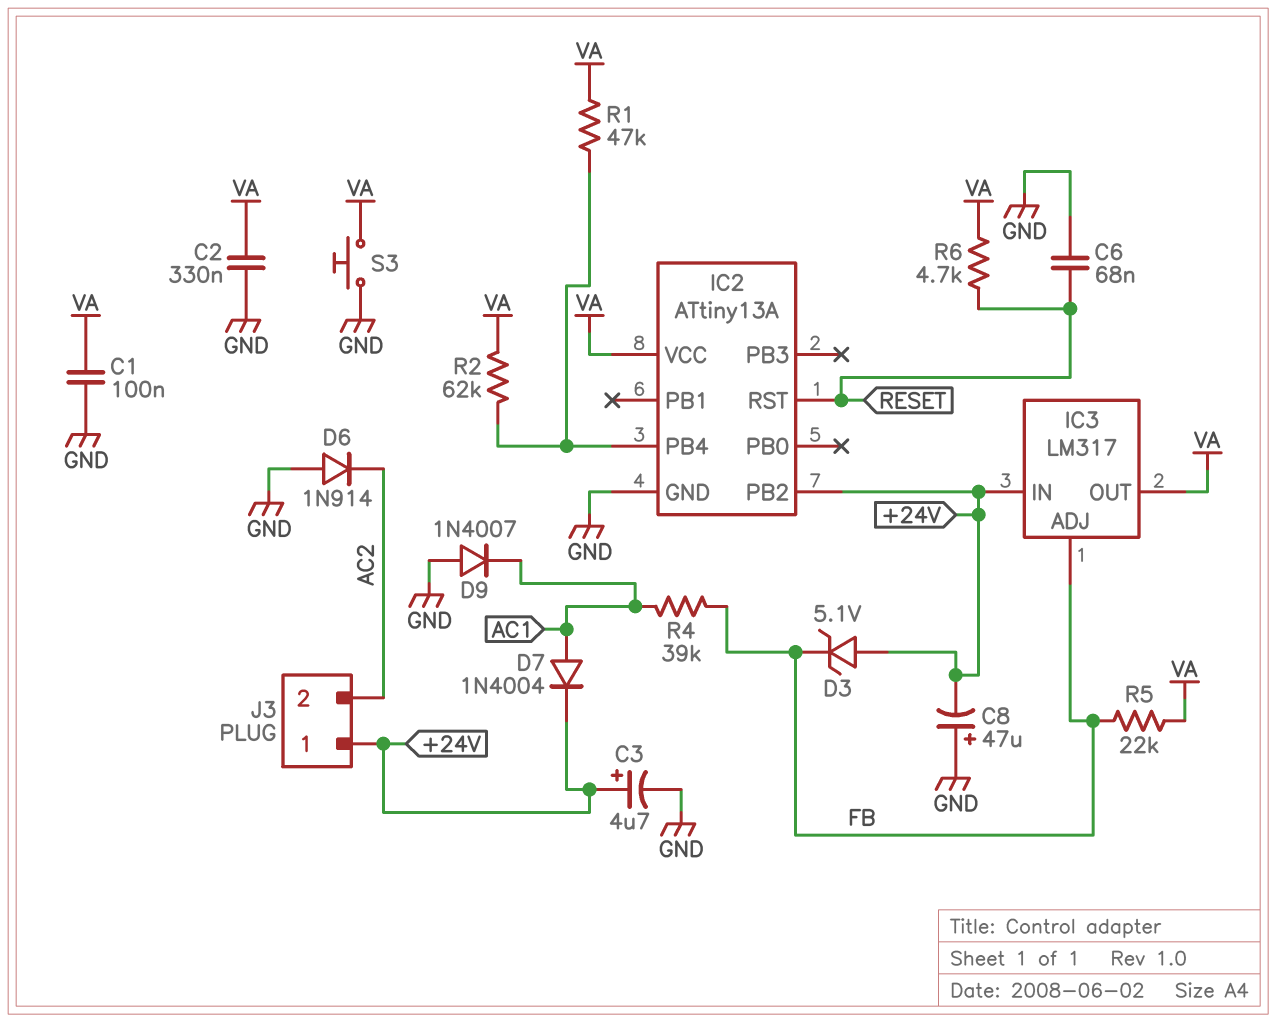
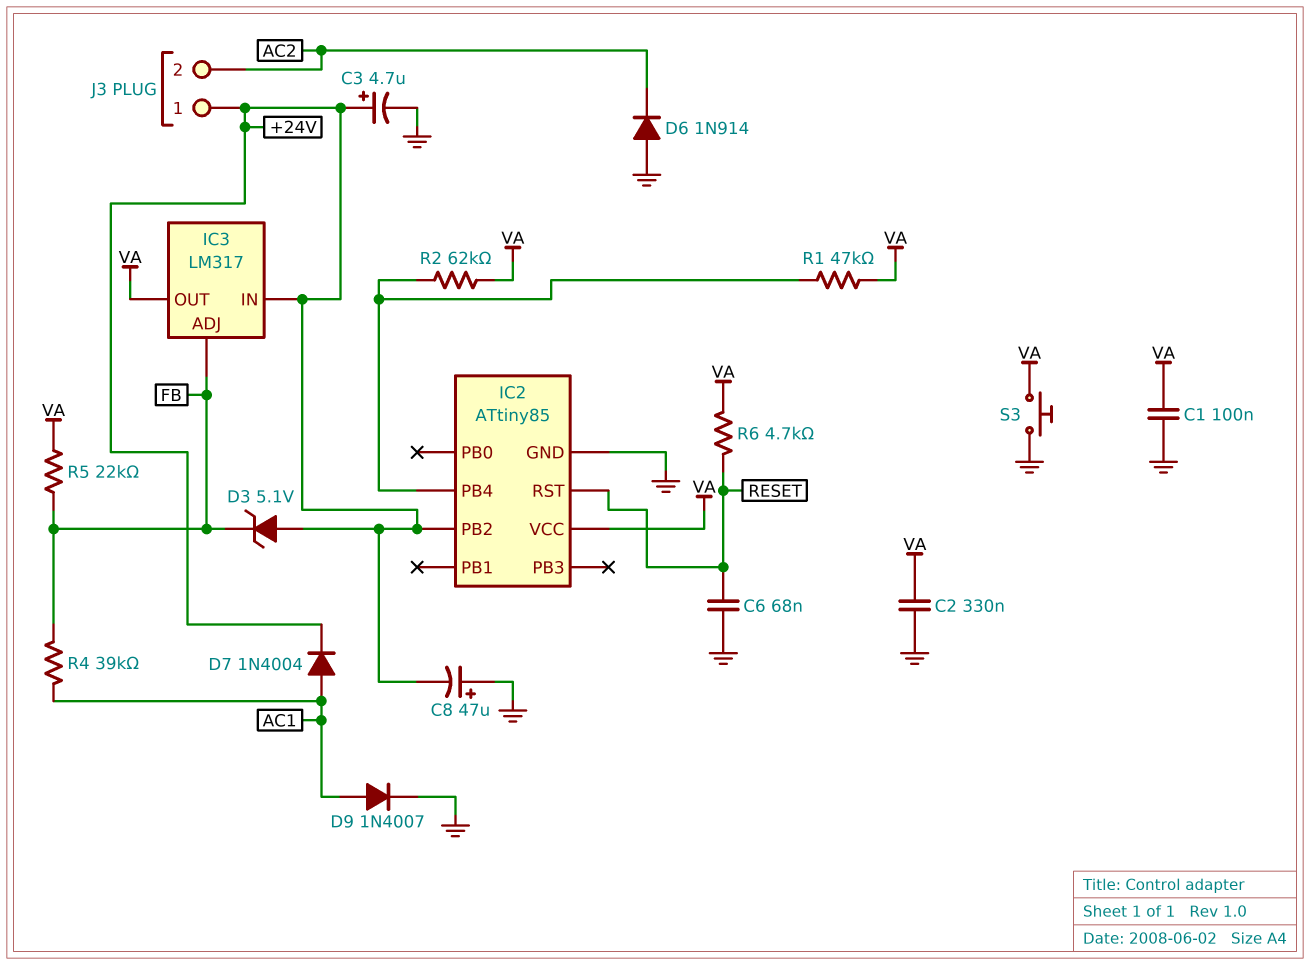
D9: diode 1N4007 (A GND, K AC1) -> diode 1N4007 (A AC1, K GND)
IC2: ATtiny13A -> ATtiny85

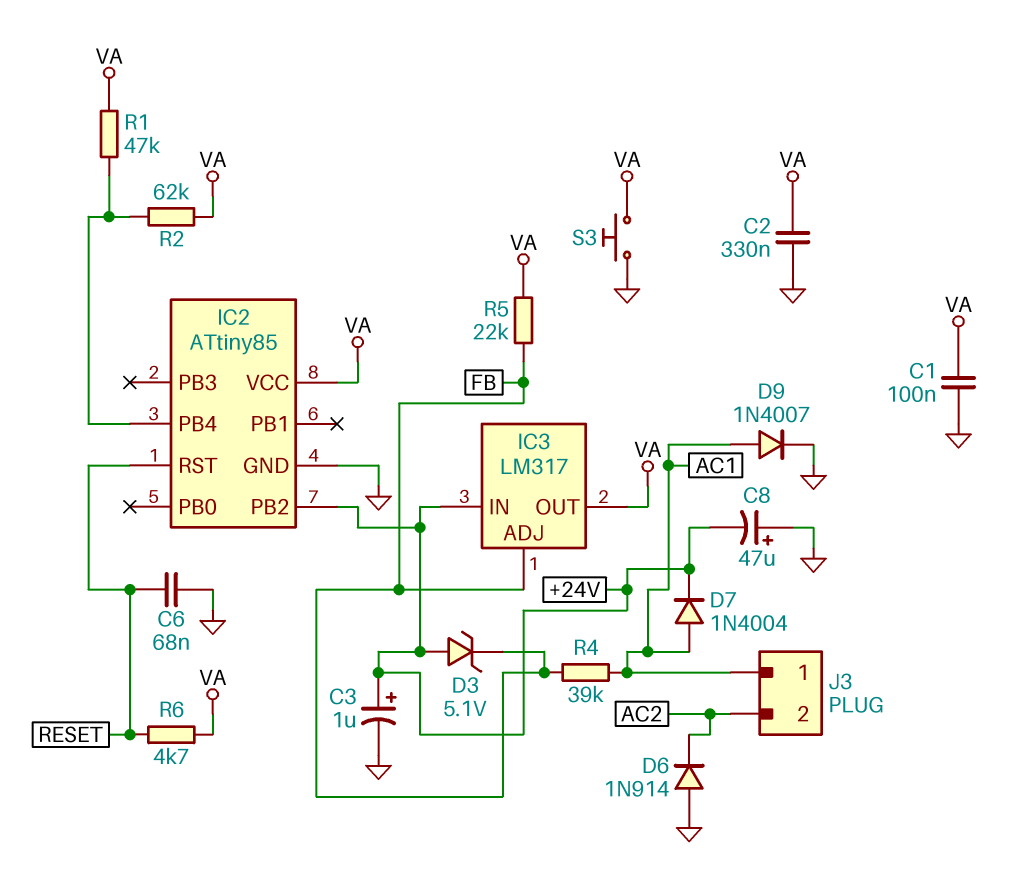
C3: 4.7uF (plus +24V, minus GND) -> 1uF (plus +24V, minus GND)
J3 pin 1: +24V -> AC1

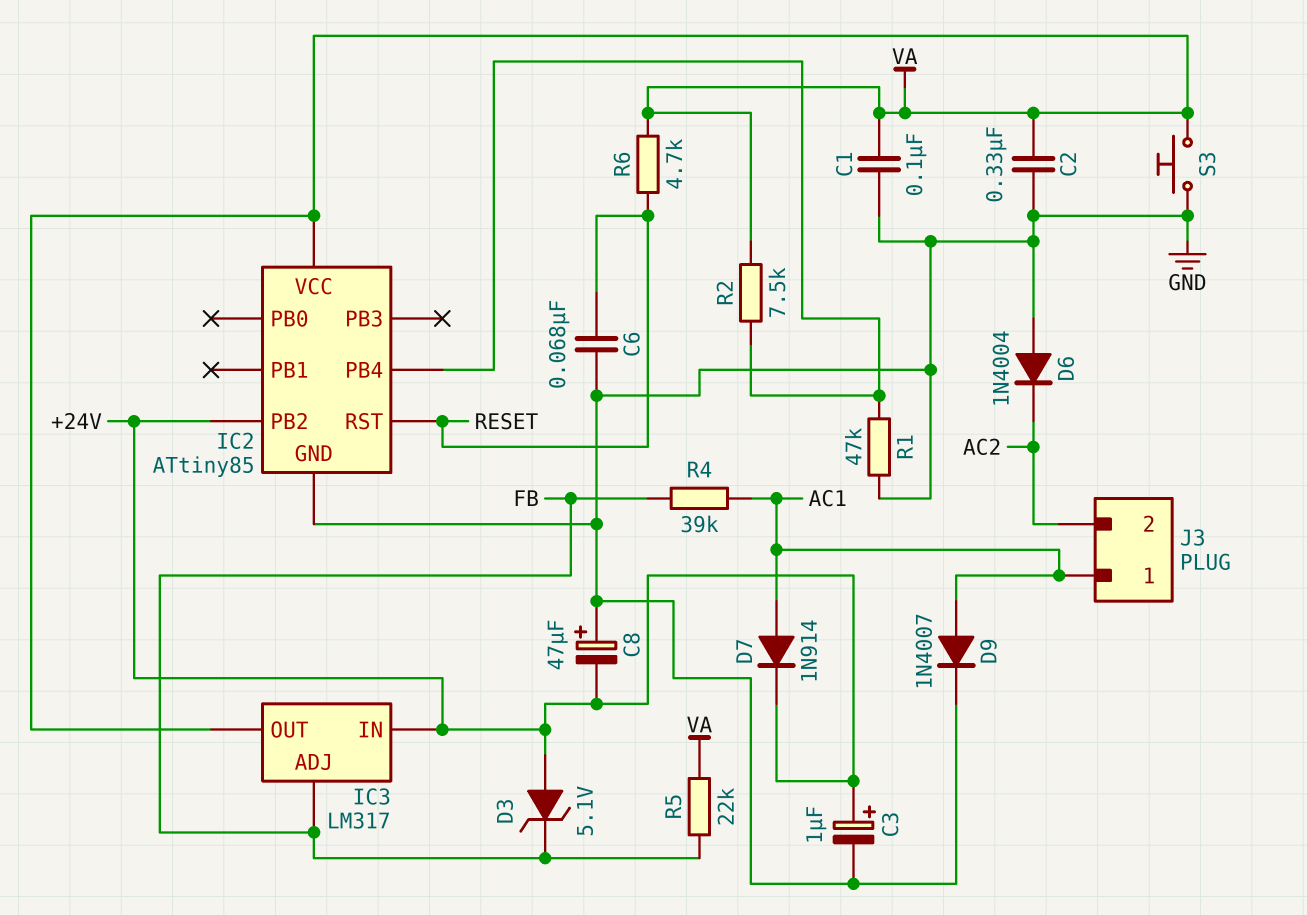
D6: diode 1N914 (A GND, K AC2) -> diode 1N4004 (A GND, K AC2)
D7: diode 1N4004 (A AC1, K +24V) -> diode 1N914 (A AC1, K +24V)
R1: 47k (IC2/PB4, VA) -> 47k (GND, IC2/PB4)
R2: 62k (IC2/PB4, VA) -> 7.5k (IC2/PB4, VA)

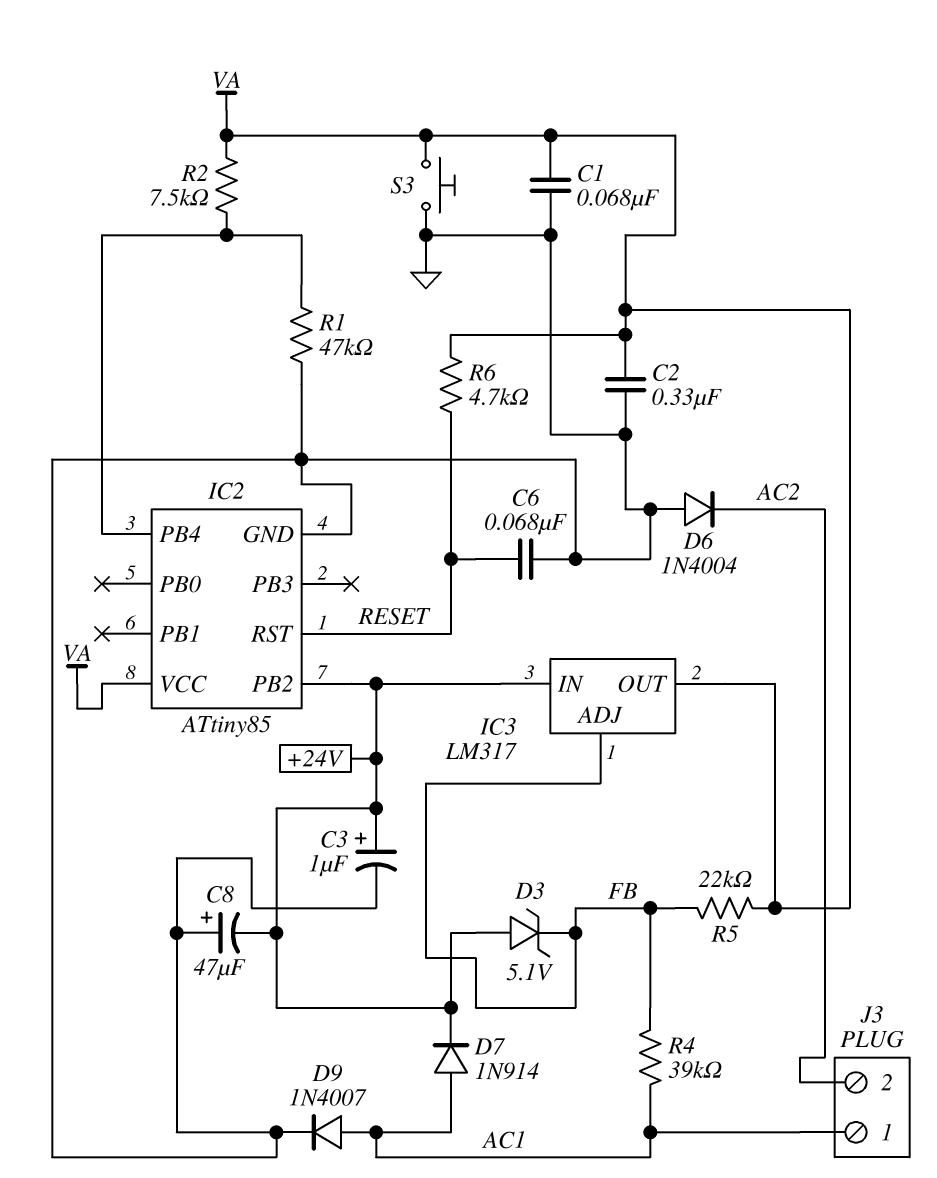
C1: 100nF (GND, VA) -> 68nF (GND, VA)

